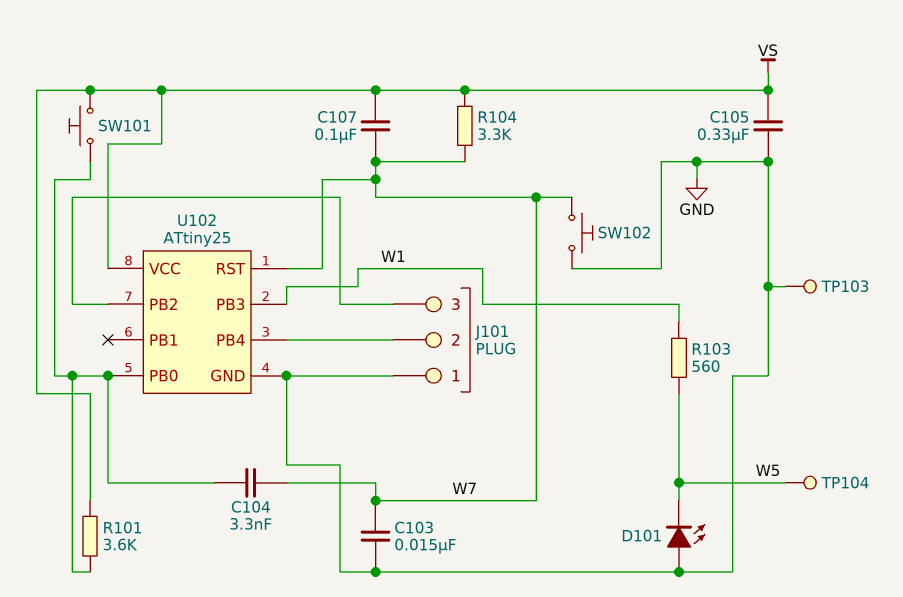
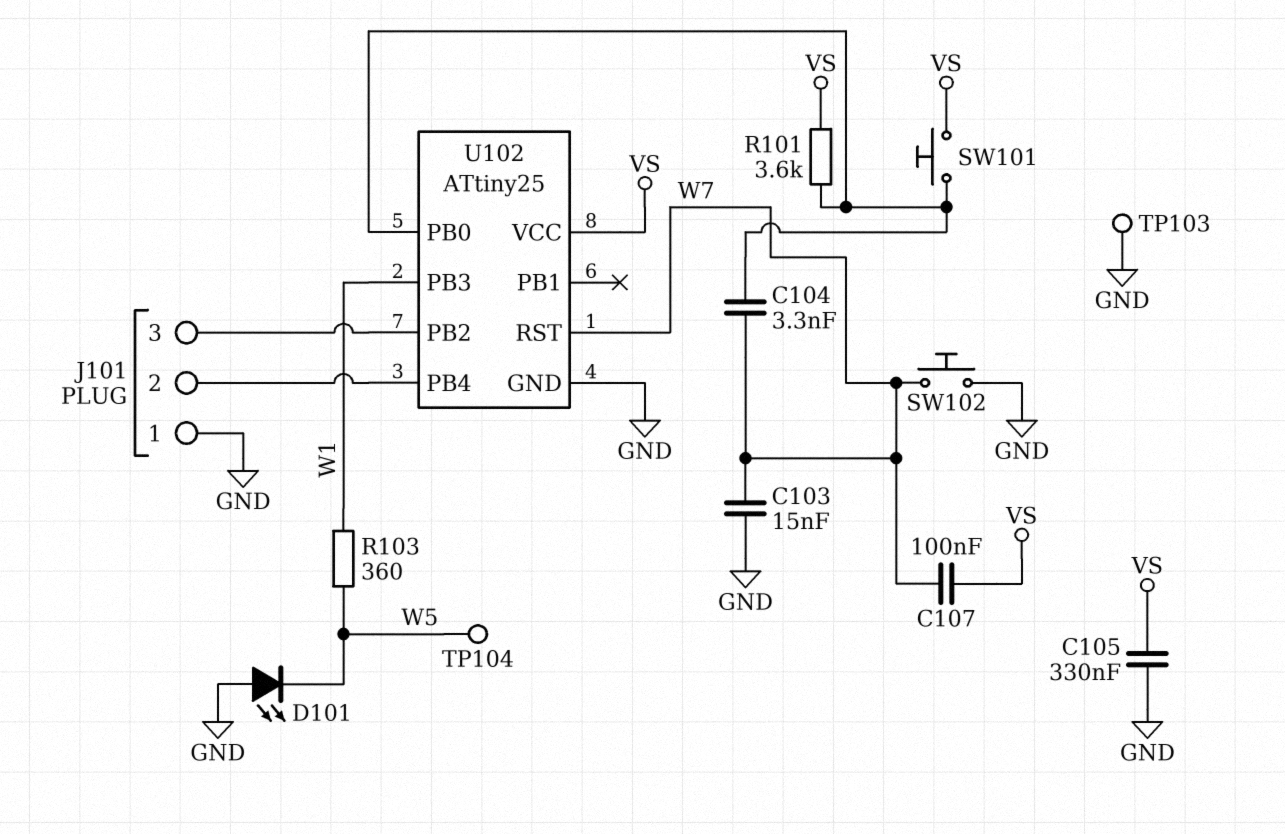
R103: 560 (W1, W5) -> 360 (W1, W5)
R104: 3.3k (VS, W7) -> none

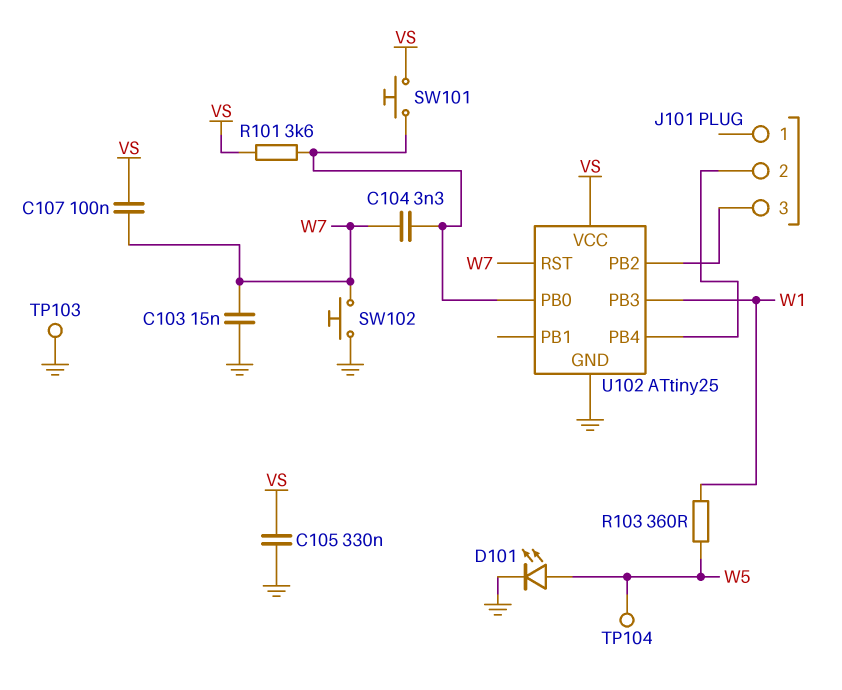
D101: LED (A GND, K W5) -> LED (A W5, K GND)
J101 pin 1: GND -> none

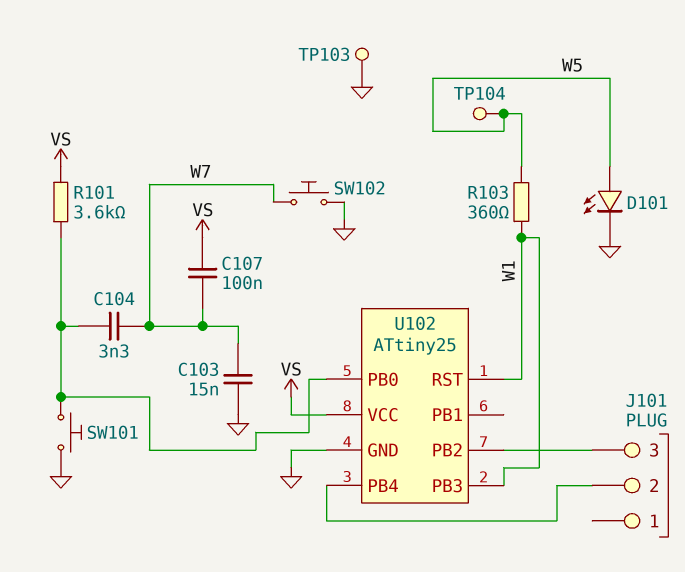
C105: 330nF (GND, VS) -> none
SW101: button (U102/PB0, VS) -> button (GND, U102/PB0)
U102 pin RST: W7 -> W1

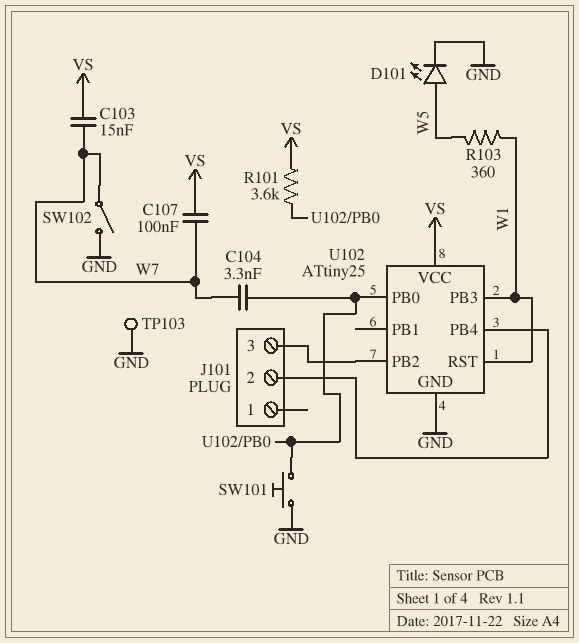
C103: 15nF (GND, W7) -> 15nF (VS, W7)
SW102: button (GND, W7) -> switch (GND, W7)
TP104: test point (W5) -> none

